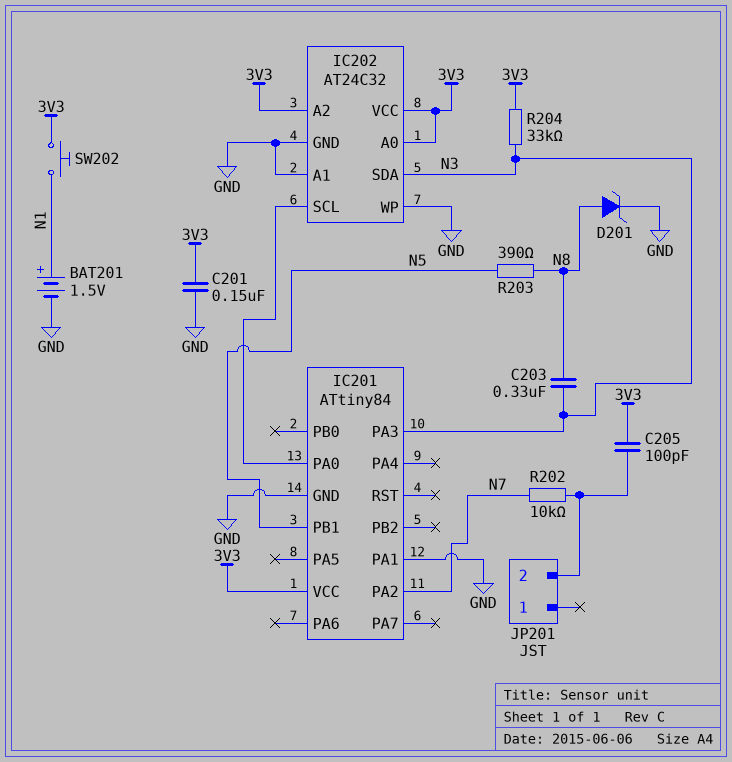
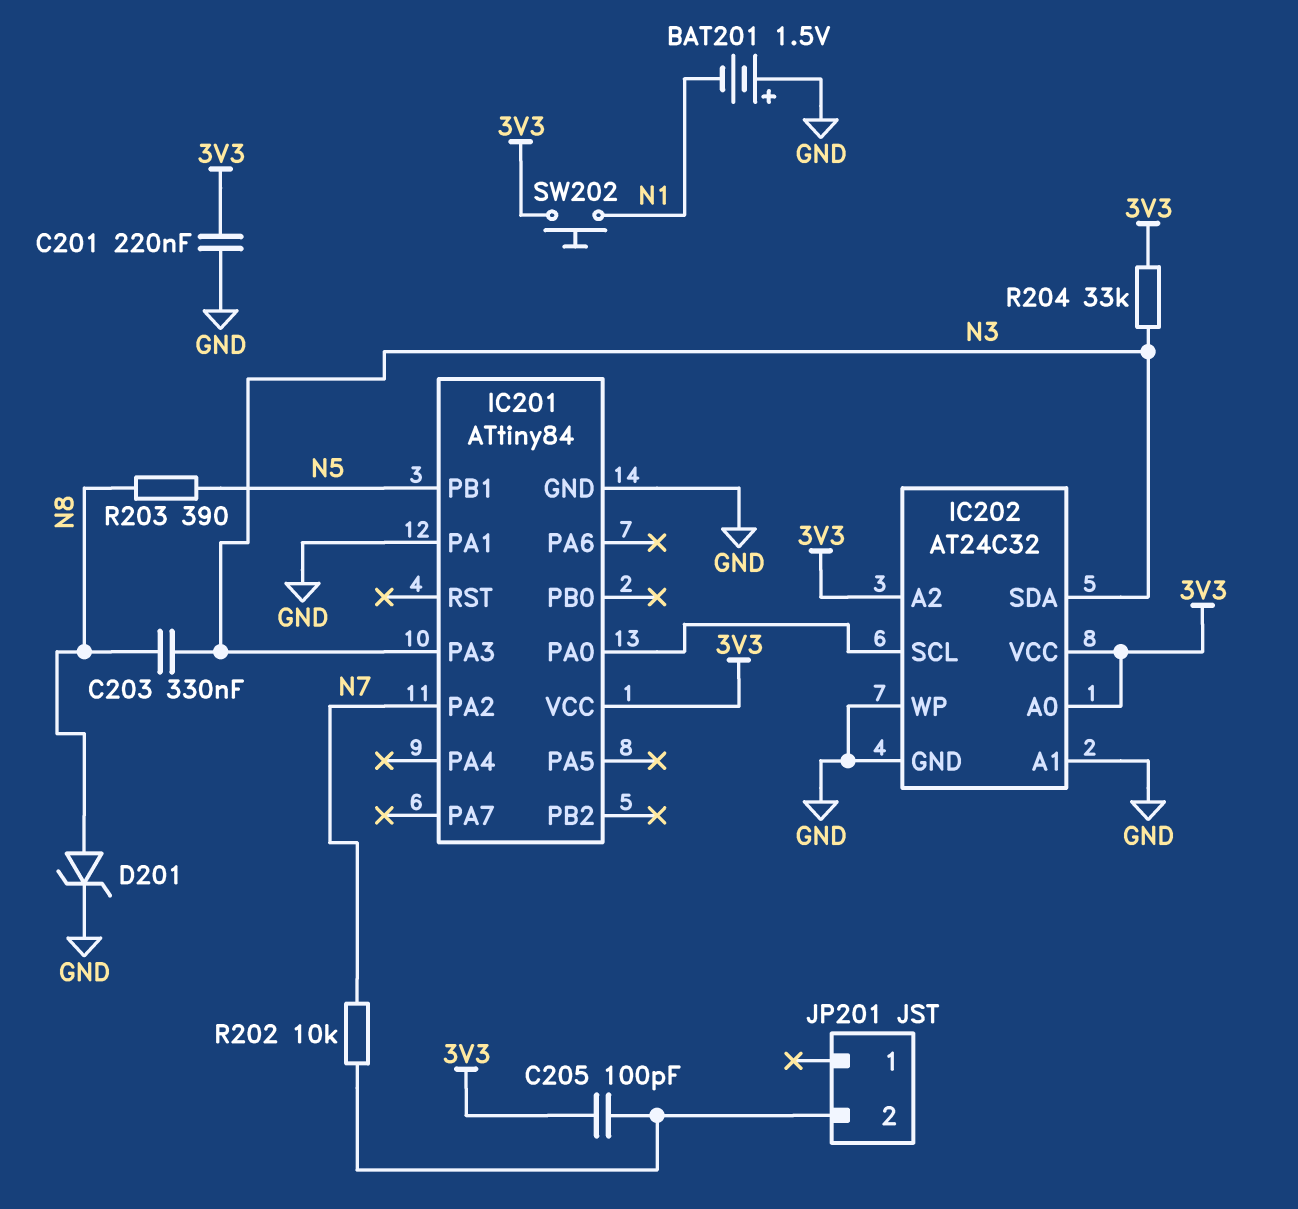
BAT201: 1.5V (plus N1, minus GND) -> 1.5V (plus GND, minus N1)
C201: 150nF (3V3, GND) -> 220nF (3V3, GND)

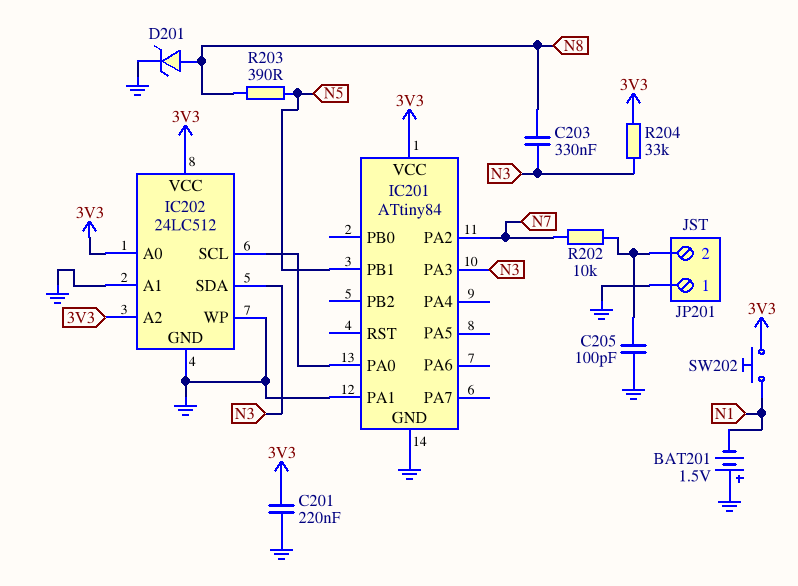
C205: 100pF (3V3, JP201/2) -> 100pF (GND, JP201/2)
IC202: AT24C32 -> 24LC512
JP201 pin 1: none -> GND

